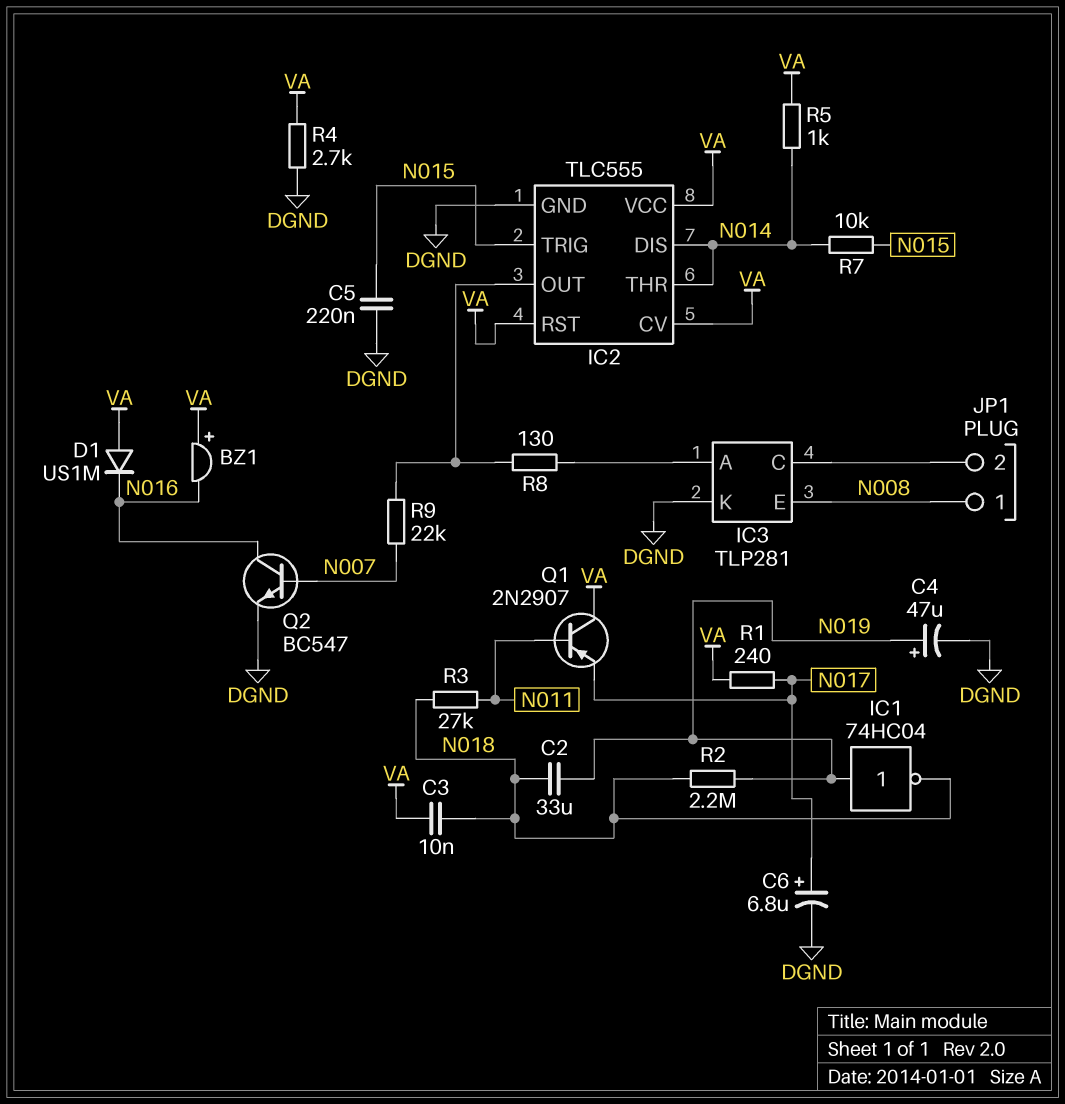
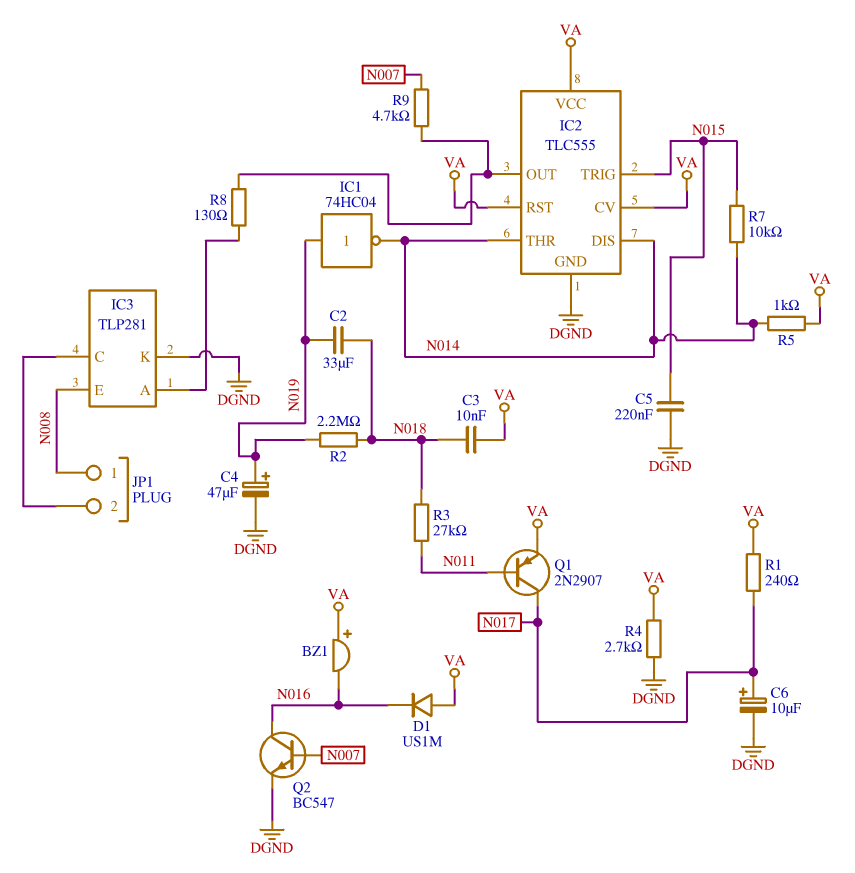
C6: 6.8uF (plus N017, minus DGND) -> 10uF (plus N017, minus DGND)
IC1: NOT 74HC04 (in N019, out N018) -> NOT 74HC04 (in N019, out N014)
Q1: PNP 2N2907 (B N011, C VA, E N017) -> PNP 2N2907 (B N011, C N017, E VA)
R9: 22k (IC2/OUT, N007) -> 4.7k (IC2/OUT, N007)

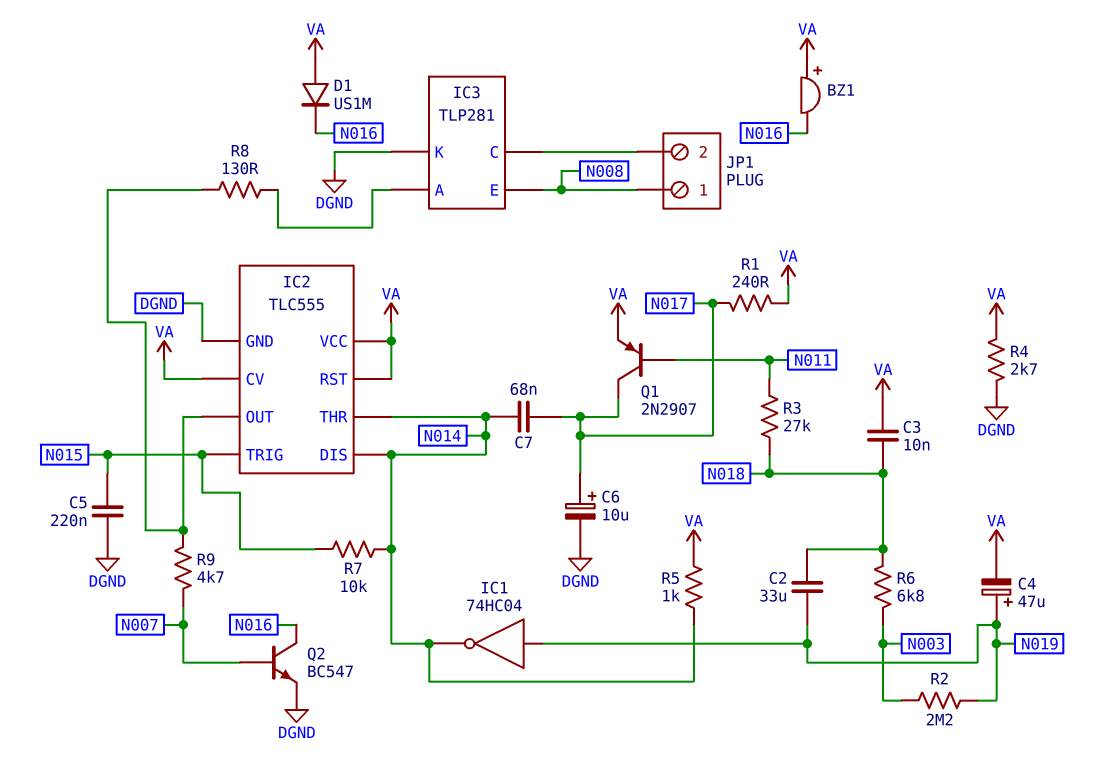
C4: 47uF (plus N019, minus DGND) -> 47uF (plus N019, minus VA)
C7: none -> 68nF (N014, N017)
R2: 2.2M (N018, N019) -> 2.2M (N003, N019)
R6: none -> 6.8k (N003, N018)

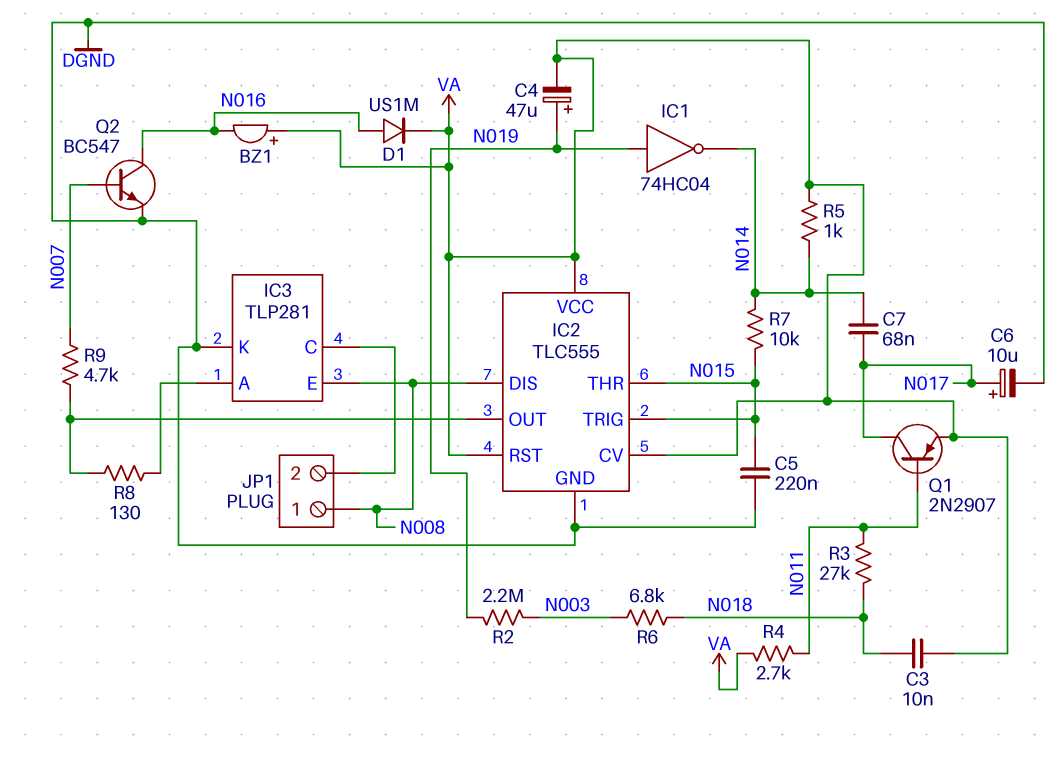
C2: 33uF (N018, N019) -> none
D1: diode US1M (A VA, K N016) -> diode US1M (A N016, K VA)
IC2 pin DIS: N014 -> N008
IC2 pin THR: N014 -> N015
R1: 240 (N017, VA) -> none
R4: 2.7k (DGND, VA) -> 2.7k (N011, VA)

